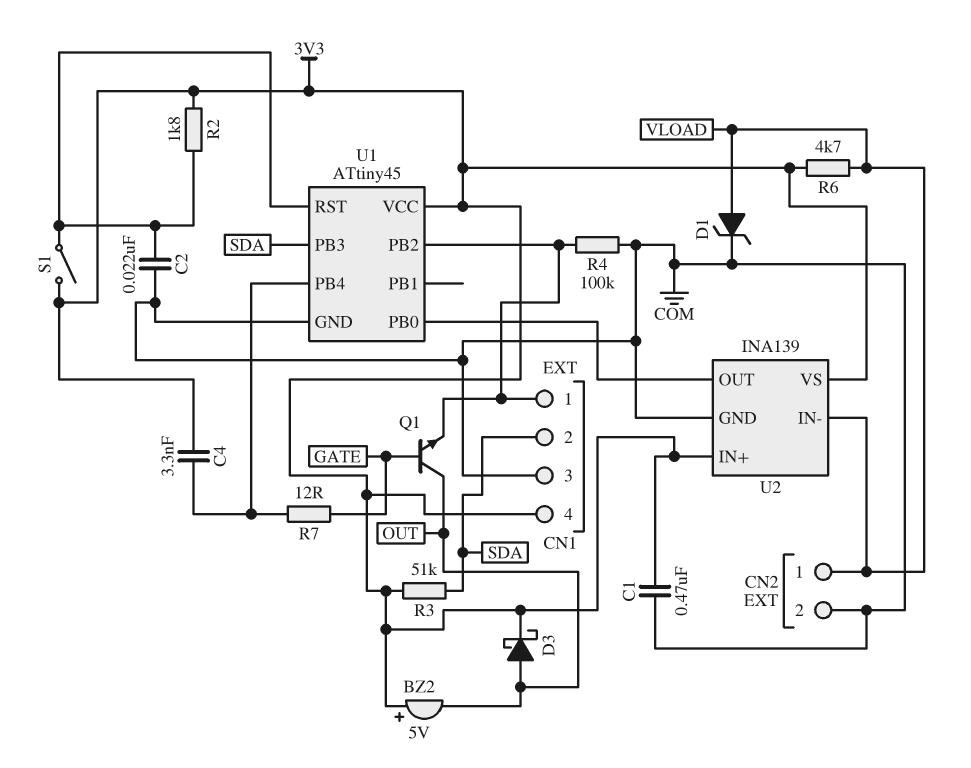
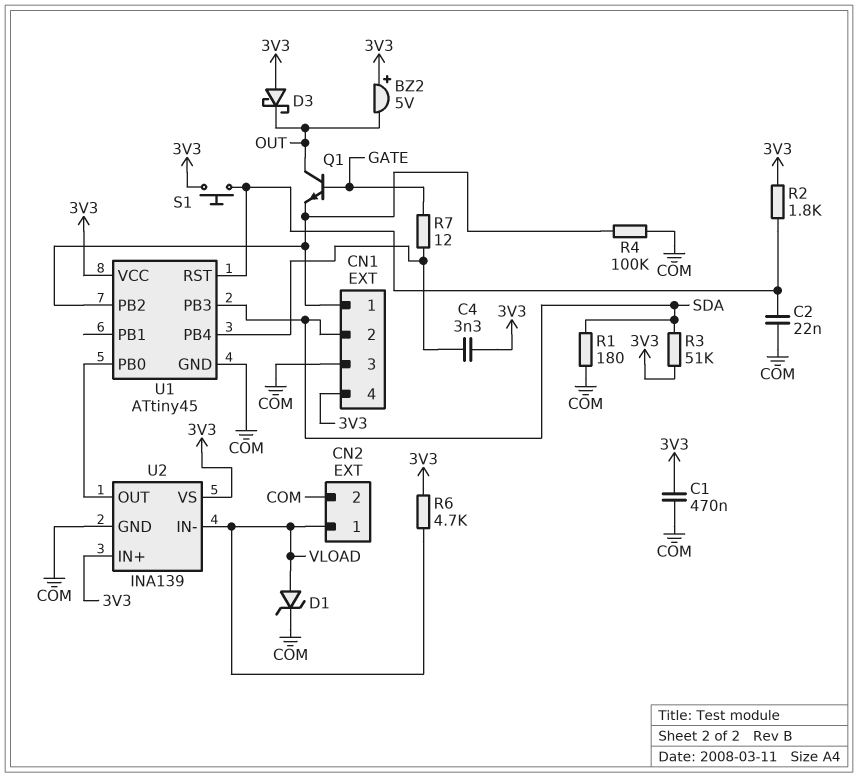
D3: schottky (A OUT, K 3V3) -> schottky (A 3V3, K OUT)
R1: none -> 180 (COM, SDA)
S1: switch (3V3, U1/RST) -> button (3V3, U1/RST)

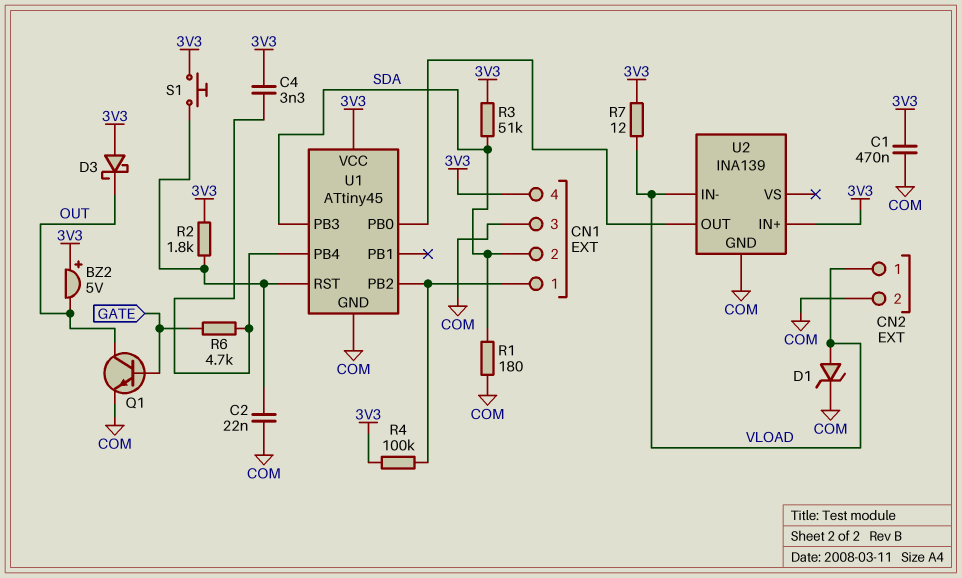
Q1: NPN (B GATE, C OUT, E CN1/1) -> NPN (B GATE, C OUT, E COM)
R4: 100k (CN1/1, COM) -> 100k (3V3, CN1/1)
R6: 4.7k (3V3, VLOAD) -> 4.7k (GATE, U1/PB4)
R7: 12 (GATE, U1/PB4) -> 12 (3V3, VLOAD)
U2 pin VS: 3V3 -> none

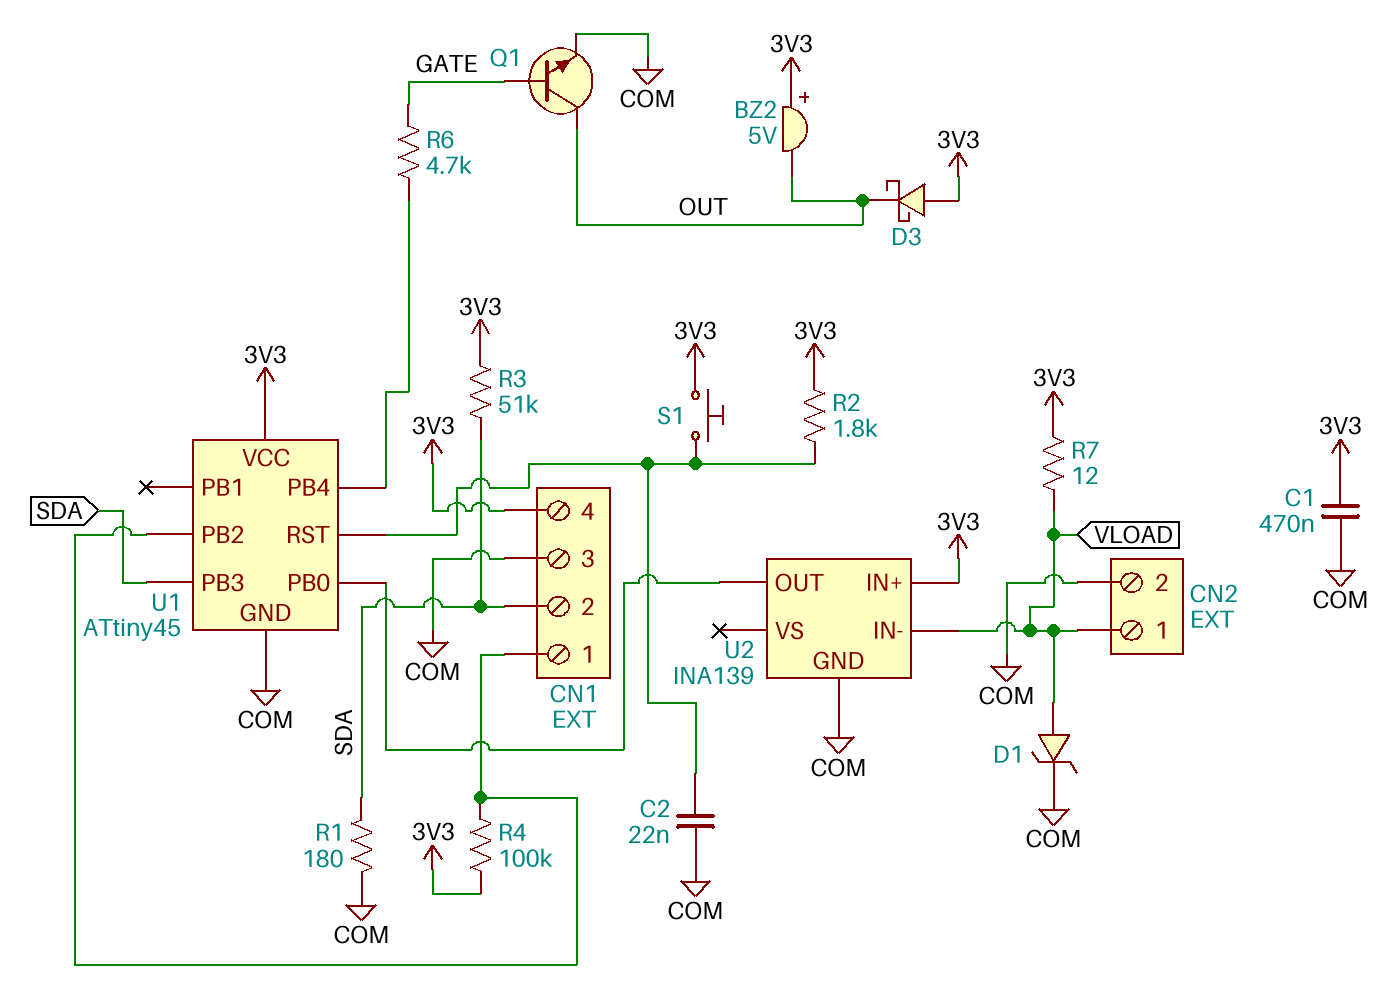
C4: 3.3nF (3V3, U1/PB4) -> none

